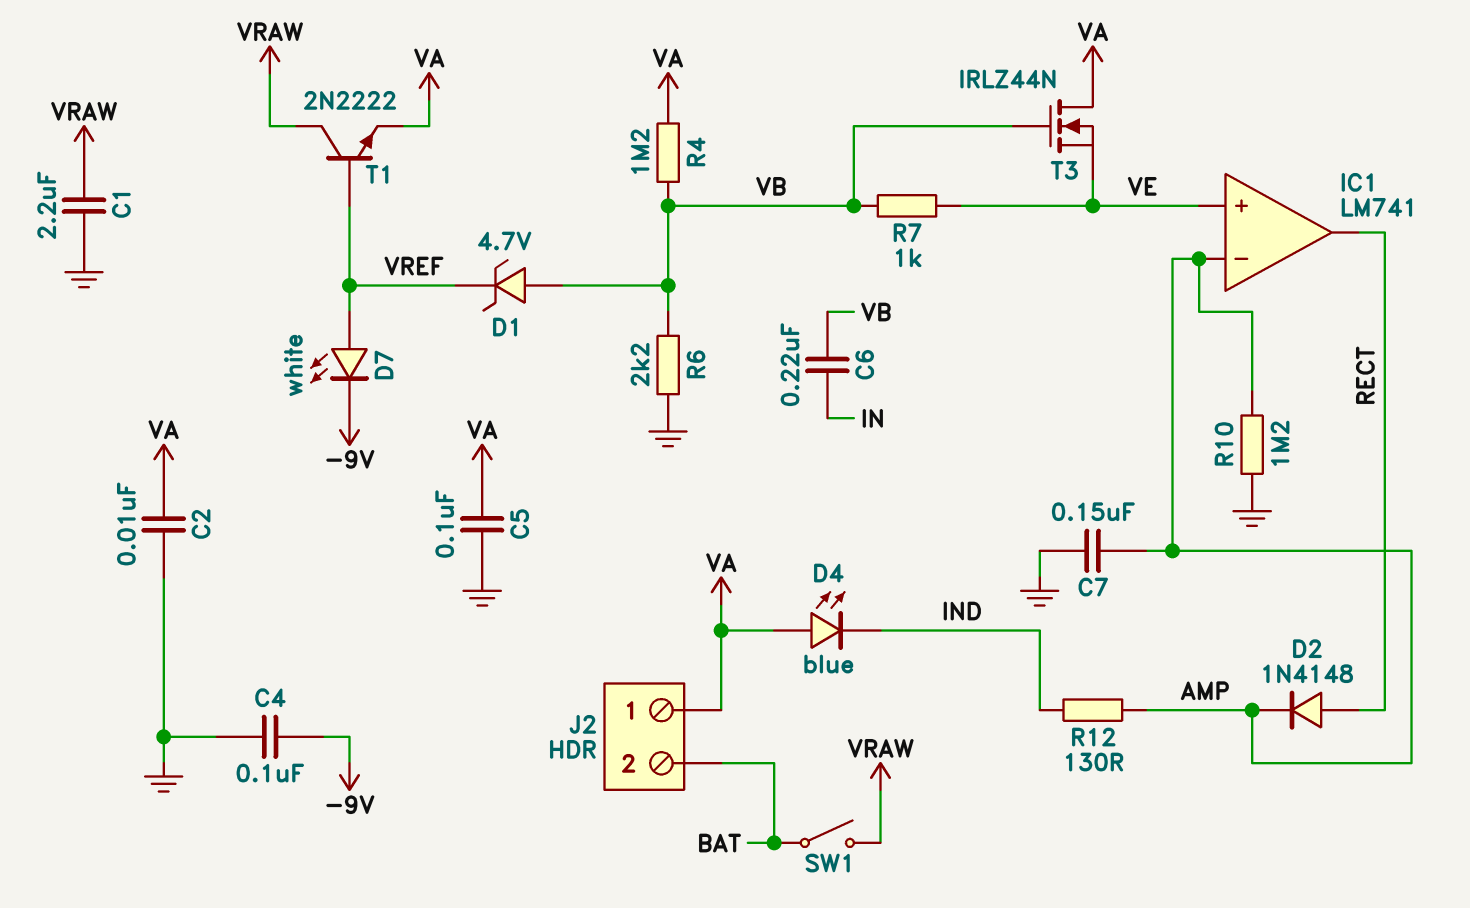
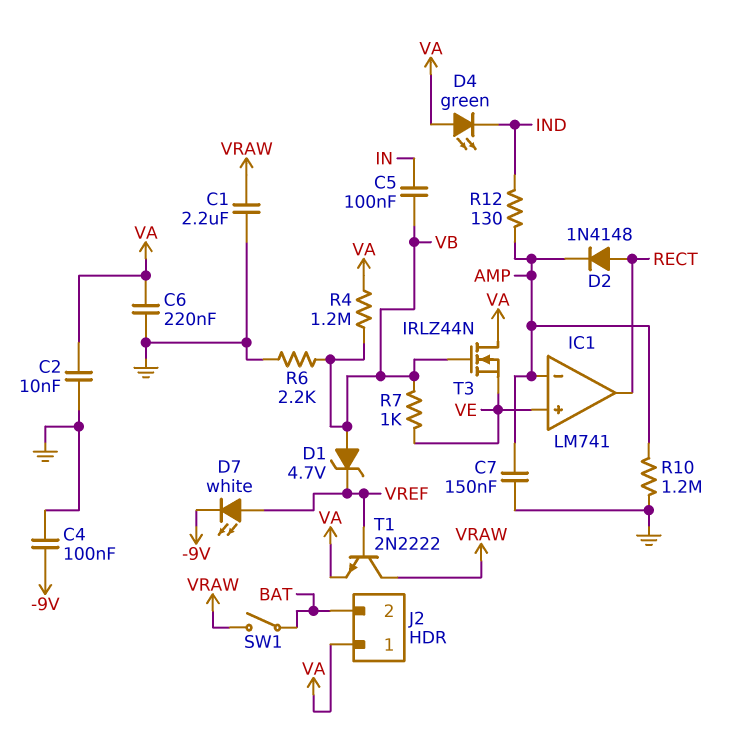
C5: 100nF (GND, VA) -> 100nF (IN, VB)
C6: 220nF (IN, VB) -> 220nF (GND, VA)
D4: LED blue (A VA, K IND) -> LED green (A VA, K IND)

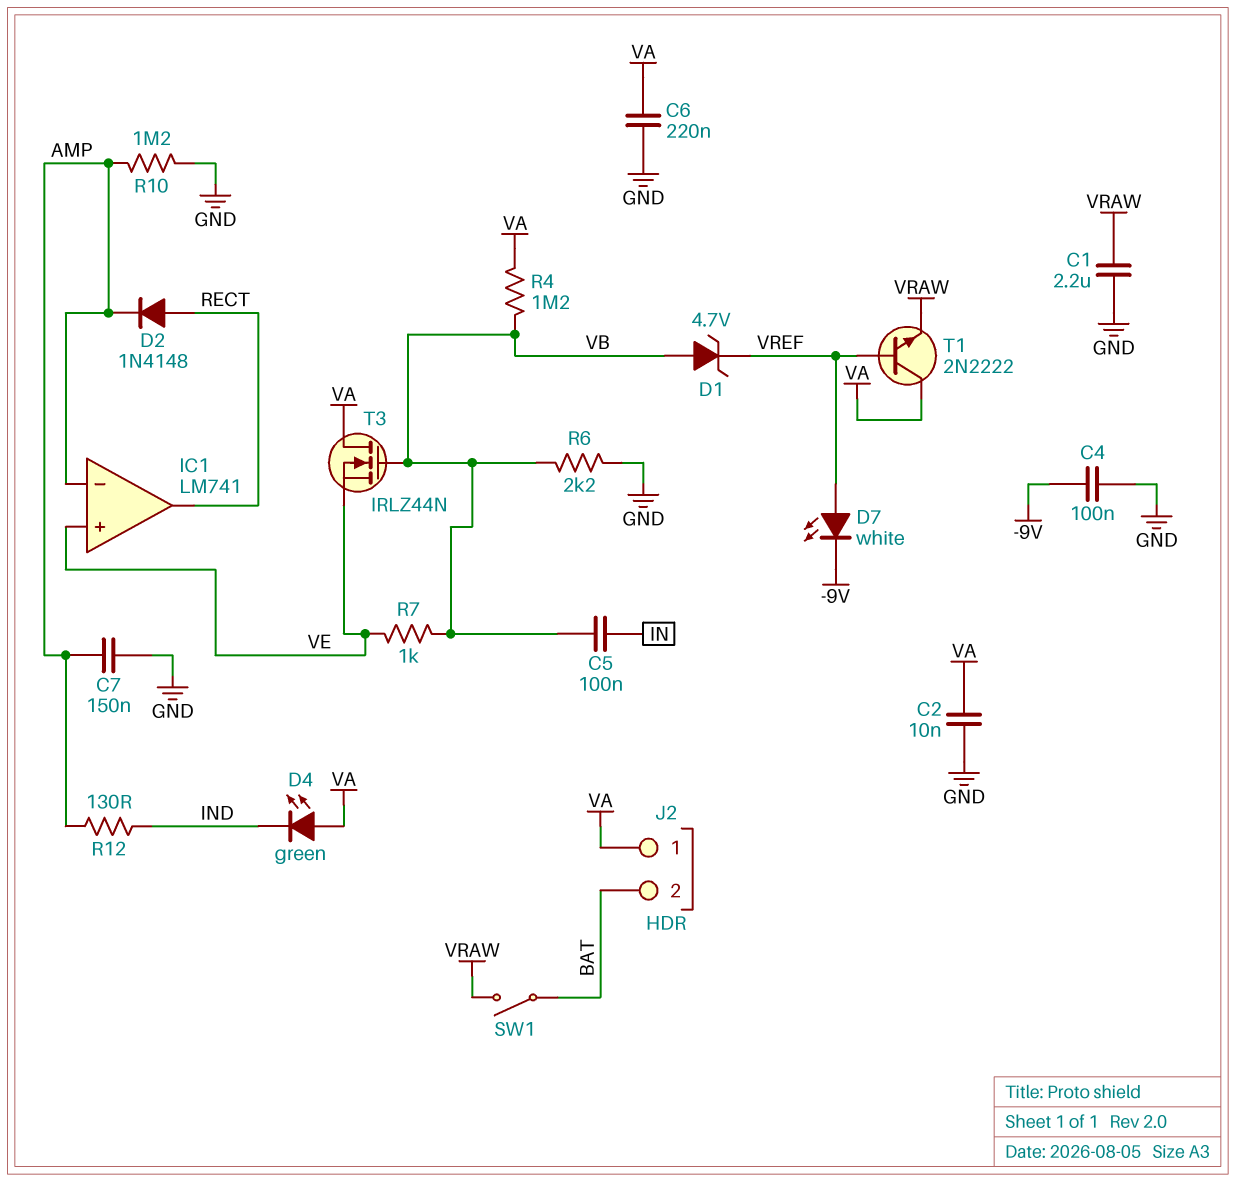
T1: NPN 2N2222 (B VREF, C VRAW, E VA) -> NPN 2N2222 (B VREF, C VA, E VRAW)

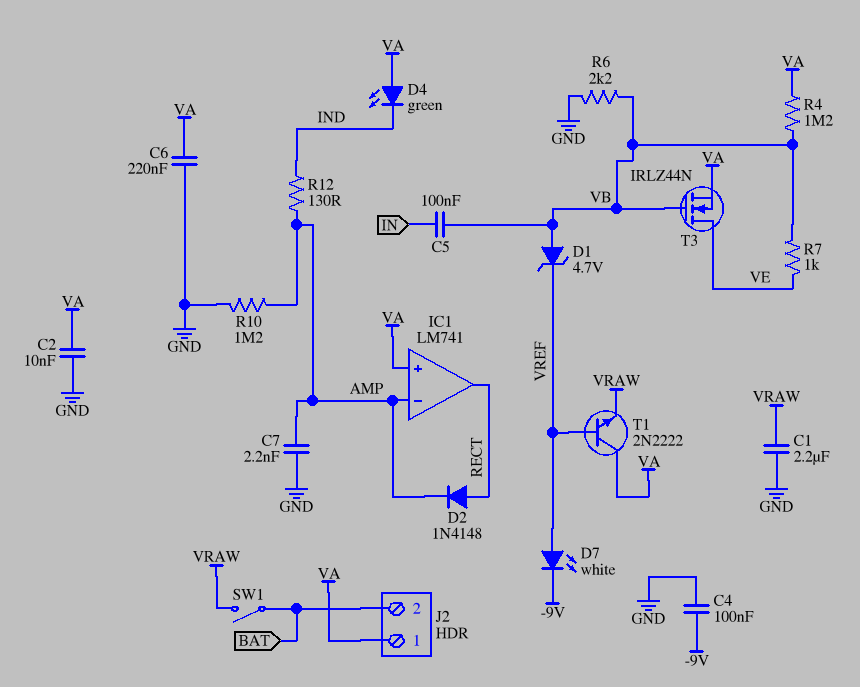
C7: 150nF (AMP, GND) -> 2.2nF (AMP, GND)
IC1 pin in+: VE -> VA
T3: NMOS IRLZ44N (G VB, D VA, S VE) -> NMOS IRLZ44N (G VB, D VE, S VA)

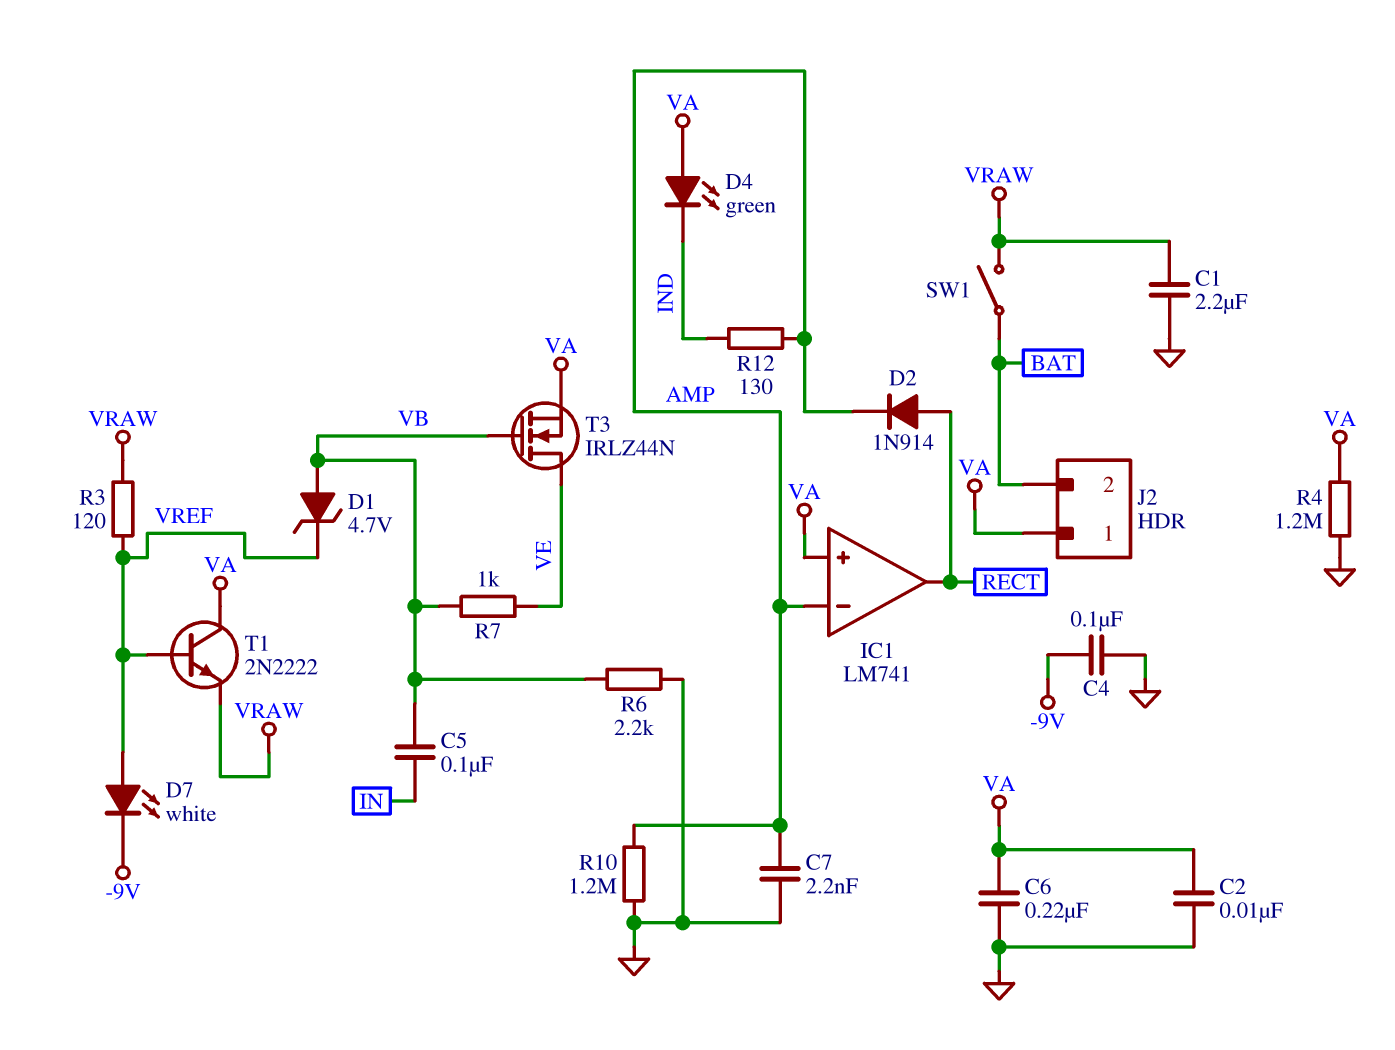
D2: diode 1N4148 (A RECT, K AMP) -> diode 1N914 (A RECT, K AMP)
R3: none -> 120 (VRAW, VREF)
R4: 1.2M (VA, VB) -> 1.2M (GND, VA)

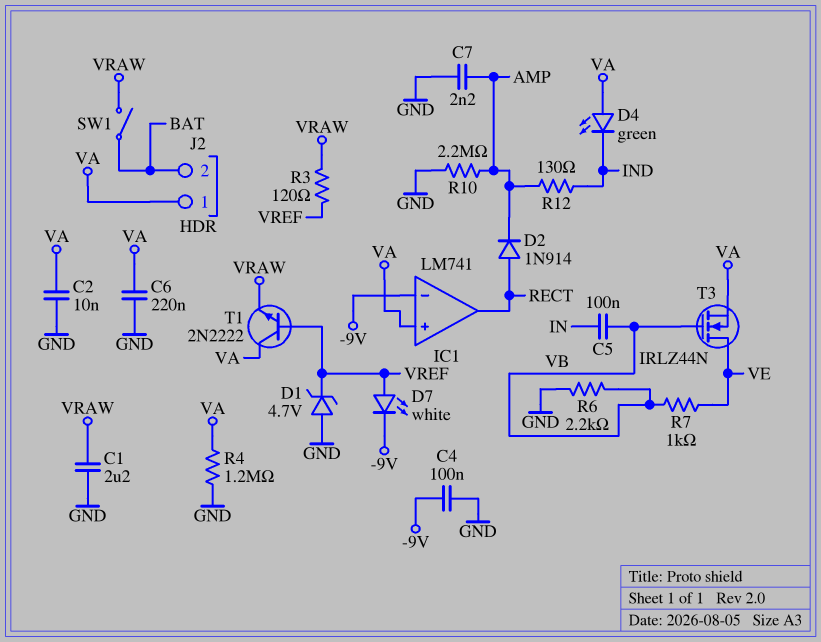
D1: zener 4.7V (A VB, K VREF) -> zener 4.7V (A GND, K VREF)
IC1 pin in-: AMP -> -9V
R10: 1.2M (AMP, GND) -> 2.2M (AMP, GND)

